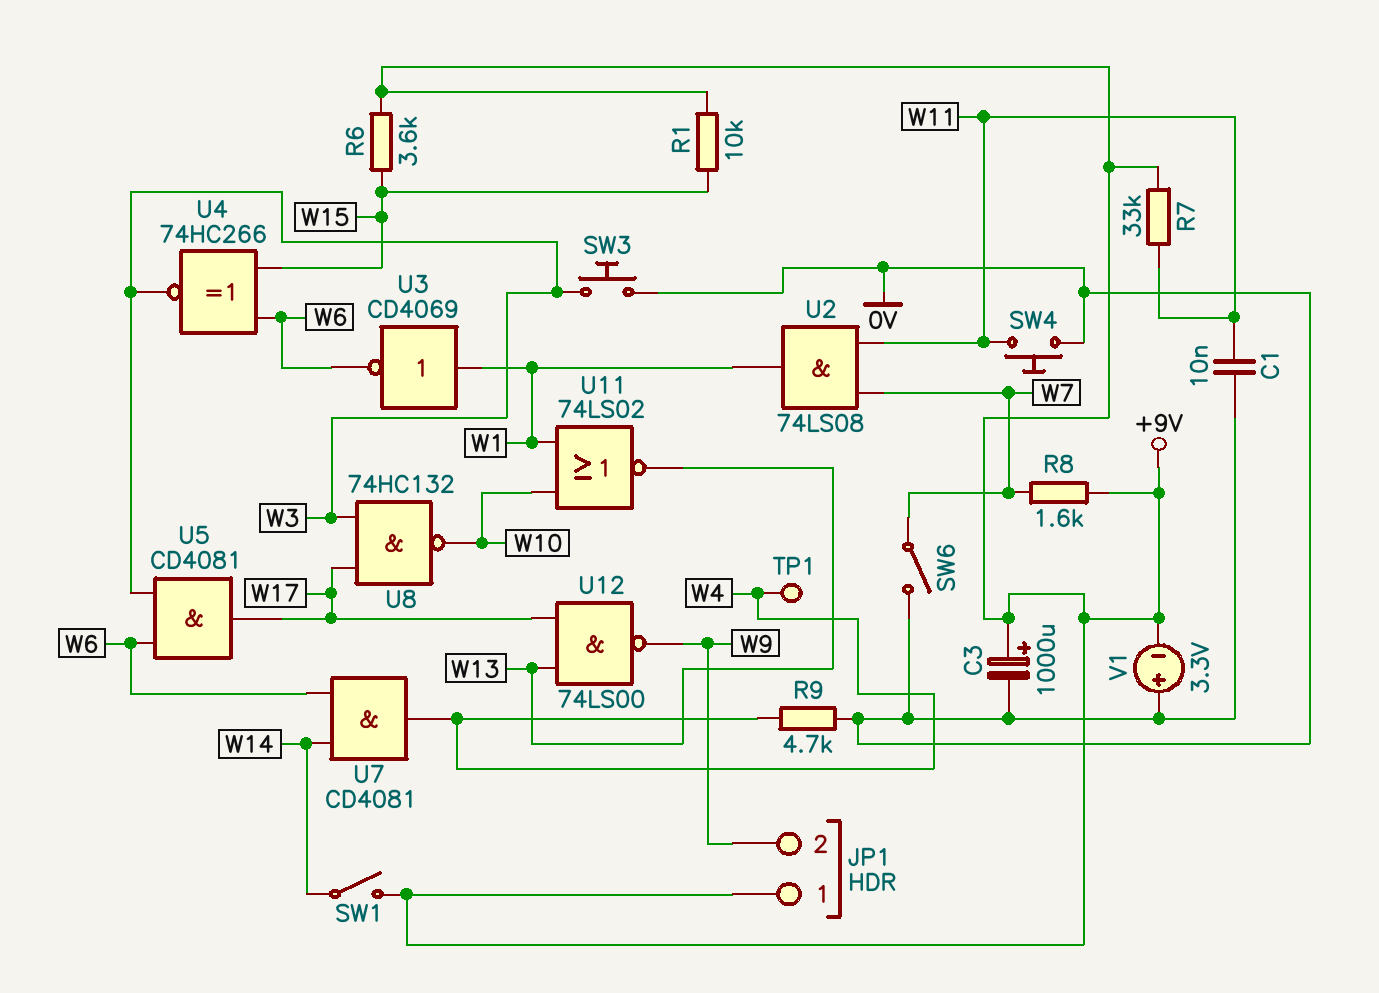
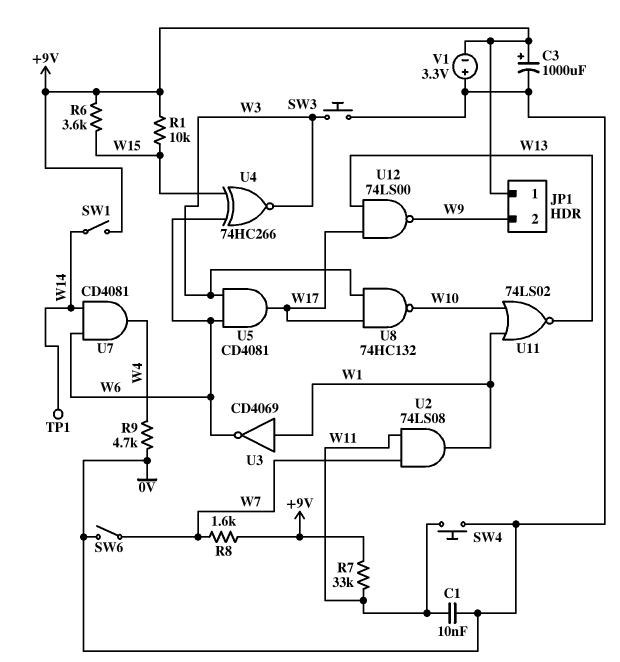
TP1: test point (W4) -> test point (W14)

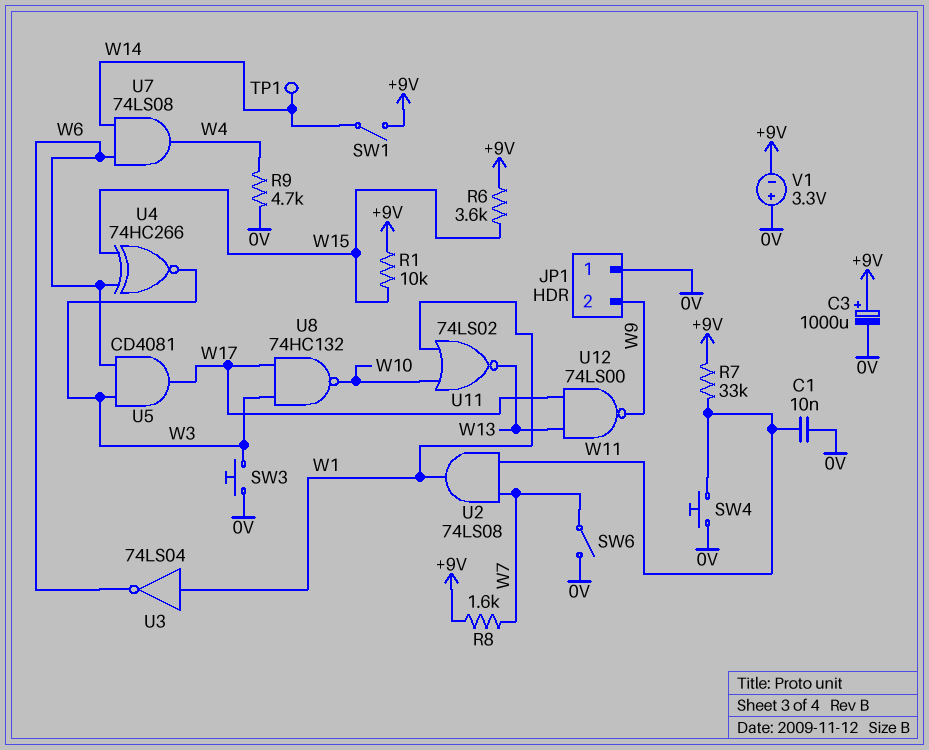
JP1 pin 1: +9V -> 0V
U3: NOT CD4069 (in W1, out W6) -> NOT 74LS04 (in W1, out W6)
U7: AND CD4081 (in W6, in W14, out W4) -> AND 74LS08 (in W6, in W14, out W4)

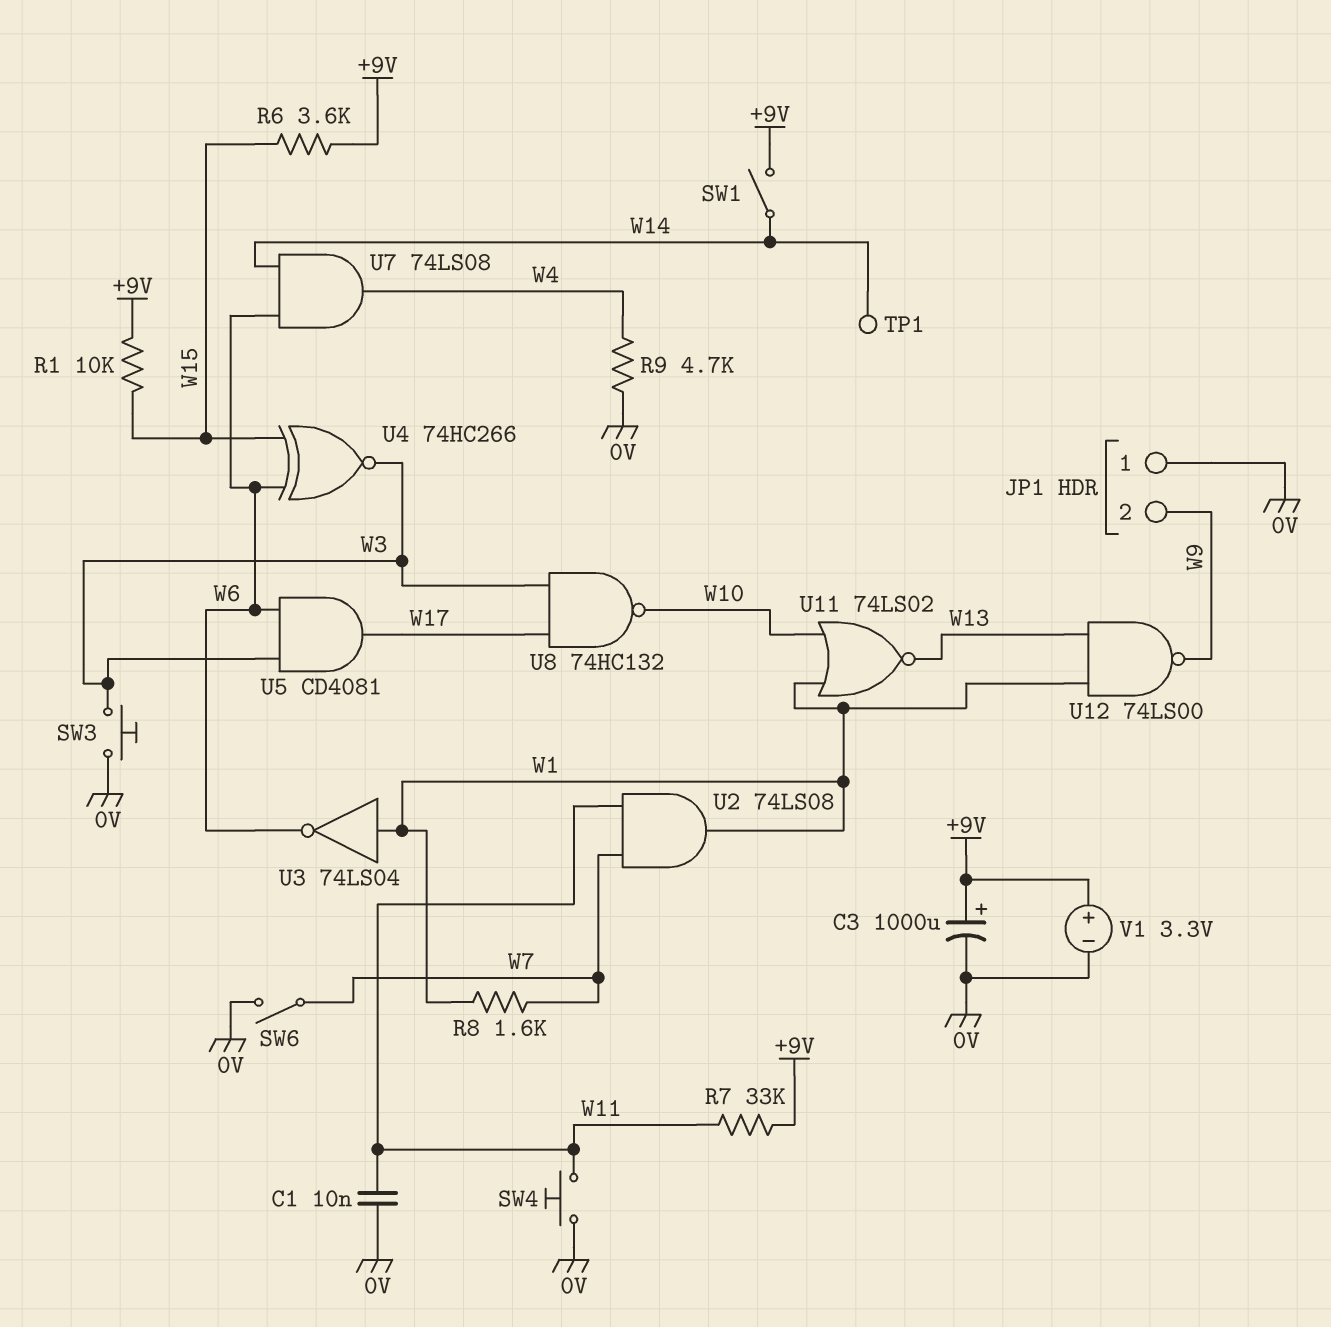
R8: 1.6k (+9V, W7) -> 1.6k (W1, W7)
U12: NAND 74LS00 (in W13, in W17, out W9) -> NAND 74LS00 (in W1, in W13, out W9)
V1: 3.3V (plus 0V, minus +9V) -> 3.3V (plus +9V, minus 0V)

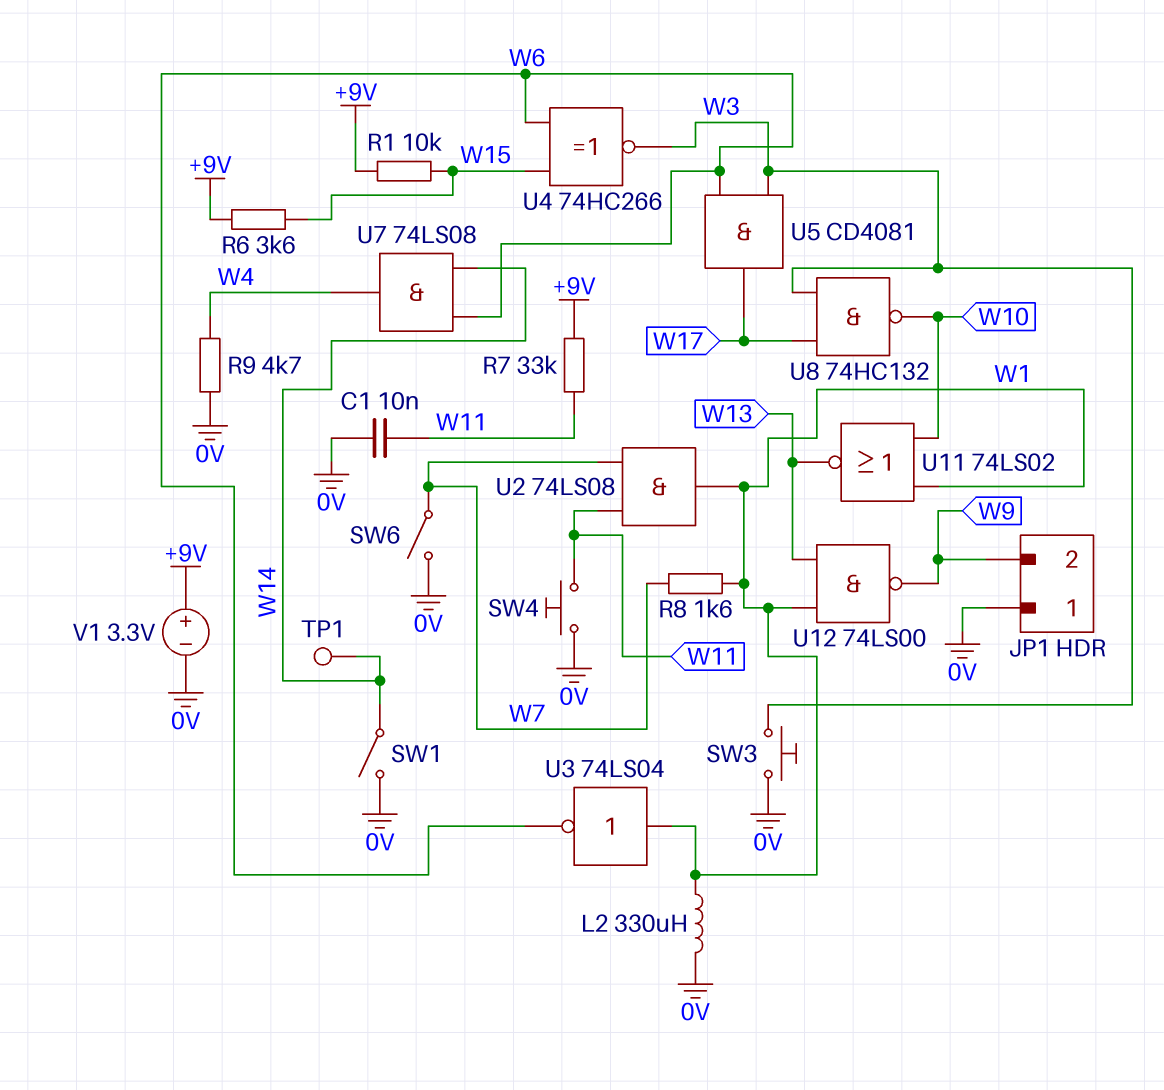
C3: 1000uF (plus +9V, minus 0V) -> none
L2: none -> 330uH (0V, W1)
SW1: switch (+9V, W14) -> switch (0V, W14)

